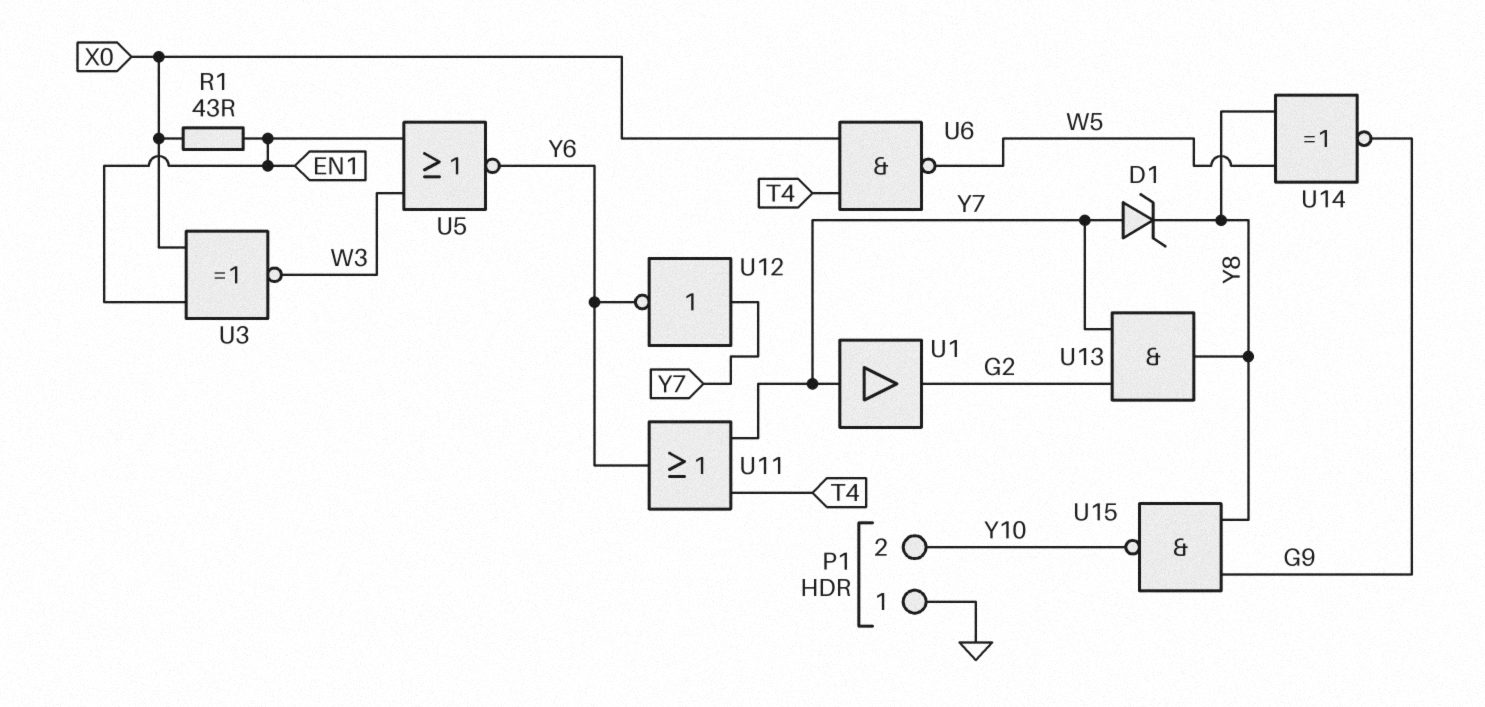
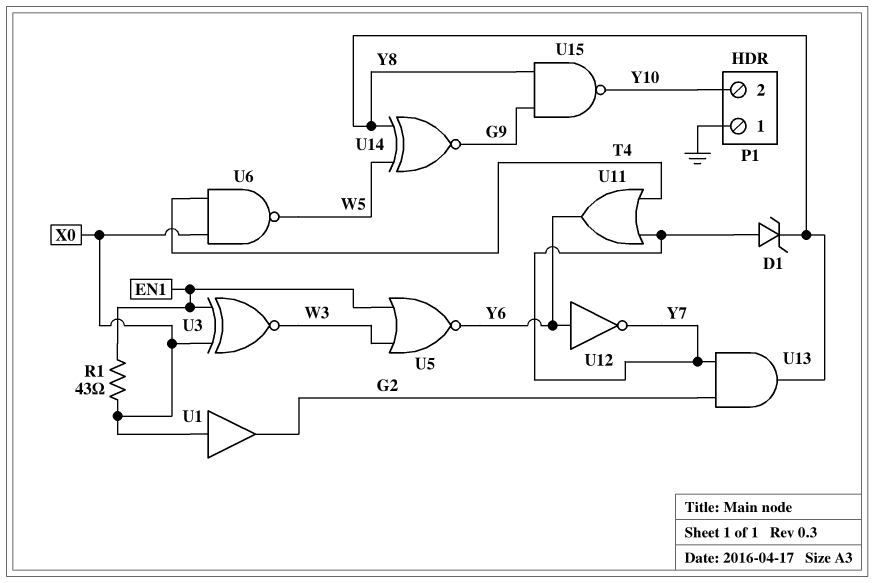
U1: buffer (in Y7, out G2) -> buffer (in X0, out G2)
U12: NOT (in Y7, out Y6) -> NOT (in Y6, out Y7)

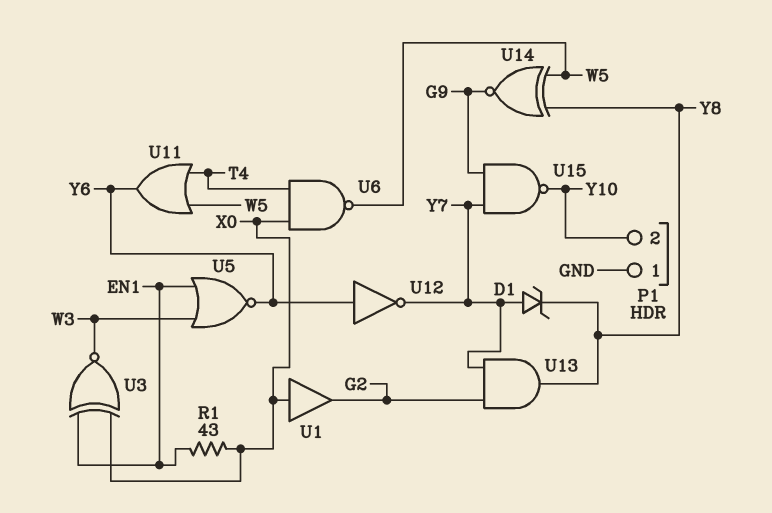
U11: OR (in T4, in Y7, out Y6) -> OR (in T4, in W5, out Y6)
U15: NAND (in G9, in Y8, out Y10) -> NAND (in G9, in Y7, out Y10)

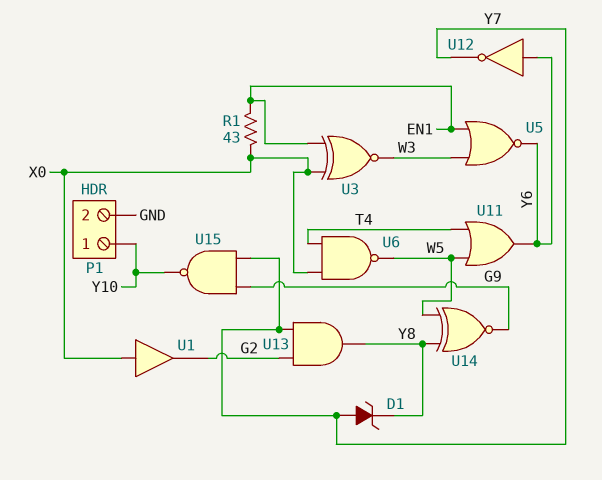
P1 pin 1: GND -> Y10
P1 pin 2: Y10 -> GND

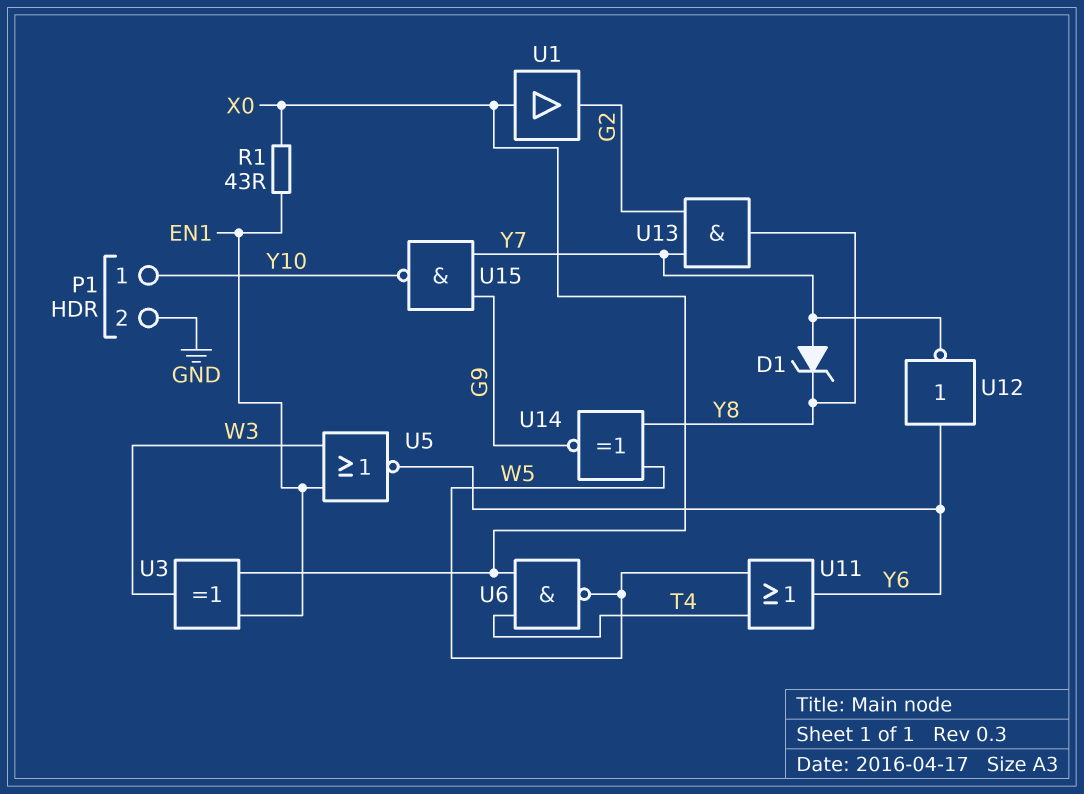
U3: XNOR (in EN1, in X0, out W3) -> XOR (in EN1, in X0, out W3)

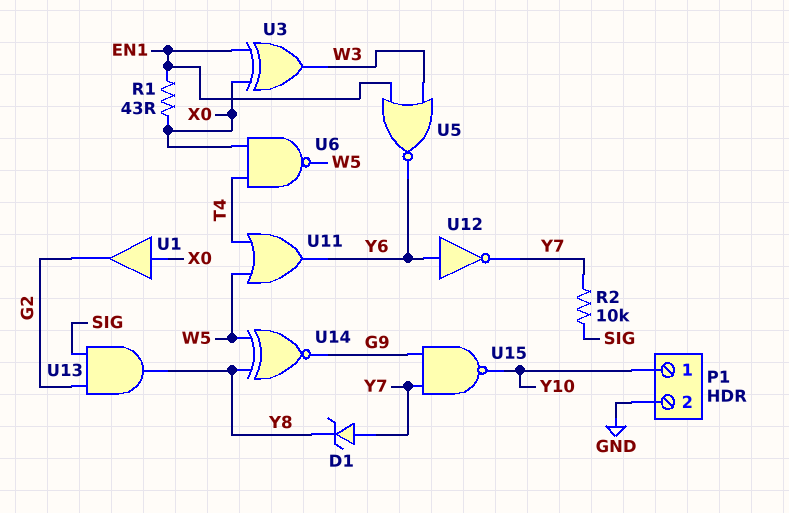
R2: none -> 10k (SIG, Y7)
U13: AND (in G2, in Y7, out Y8) -> AND (in G2, in SIG, out Y8)

